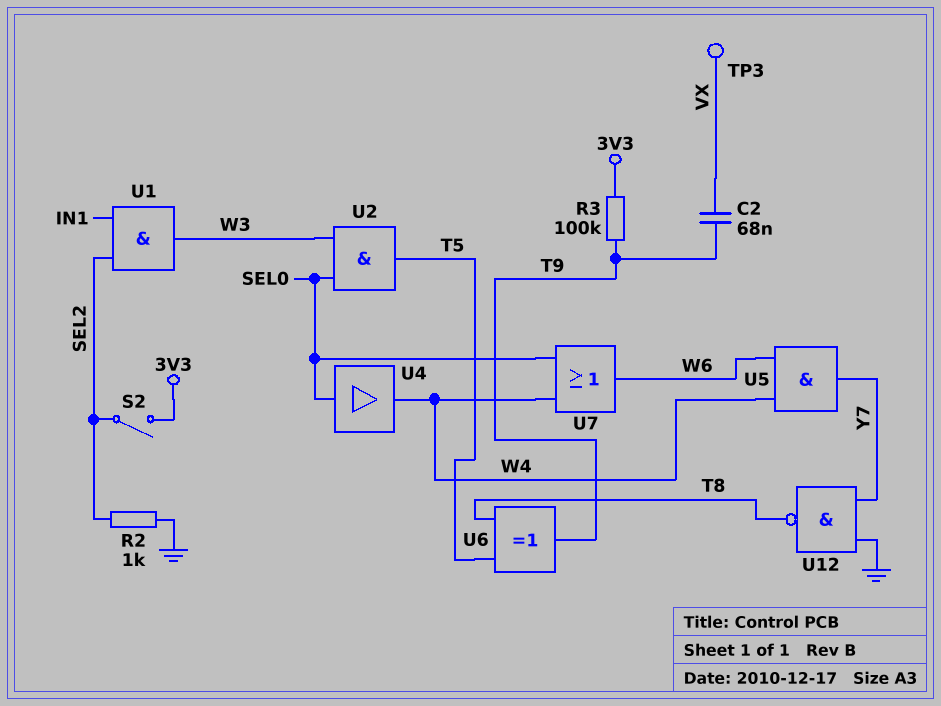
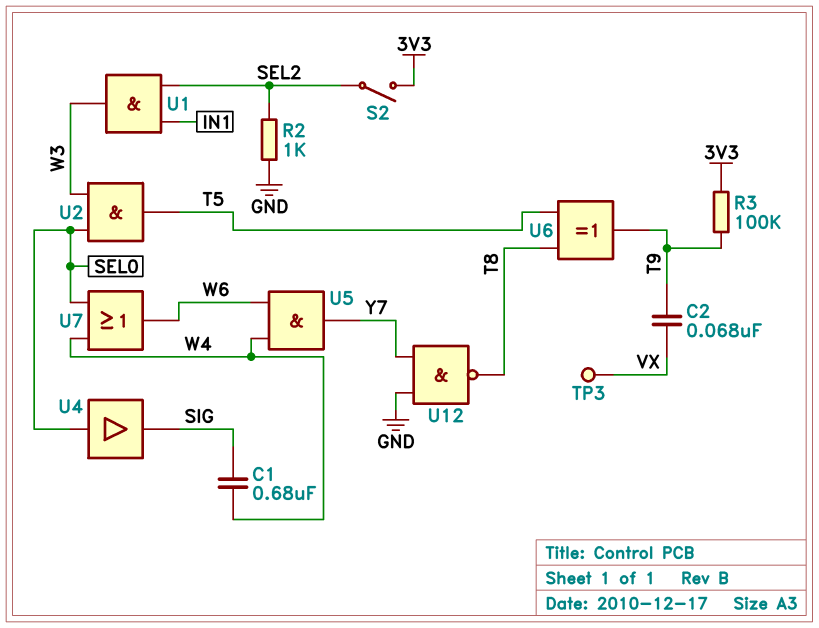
C1: none -> 680nF (SIG, W4)
U4: buffer (in SEL0, out W4) -> buffer (in SEL0, out SIG)

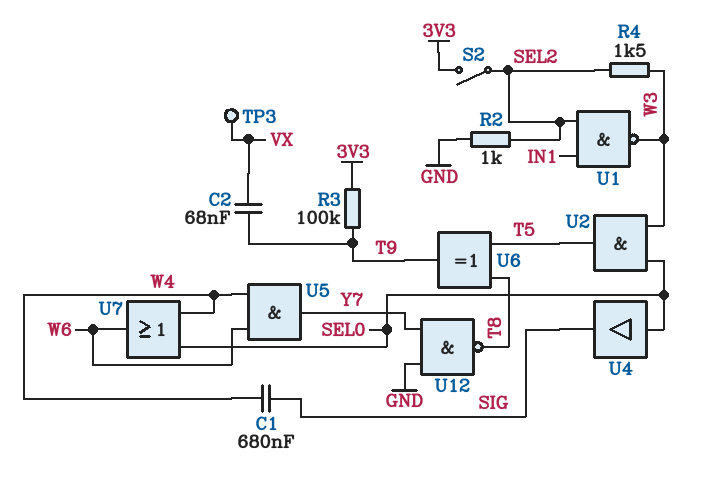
R4: none -> 1.5k (SEL2, W3)
U1: AND (in IN1, in SEL2, out W3) -> NAND (in IN1, in SEL2, out W3)

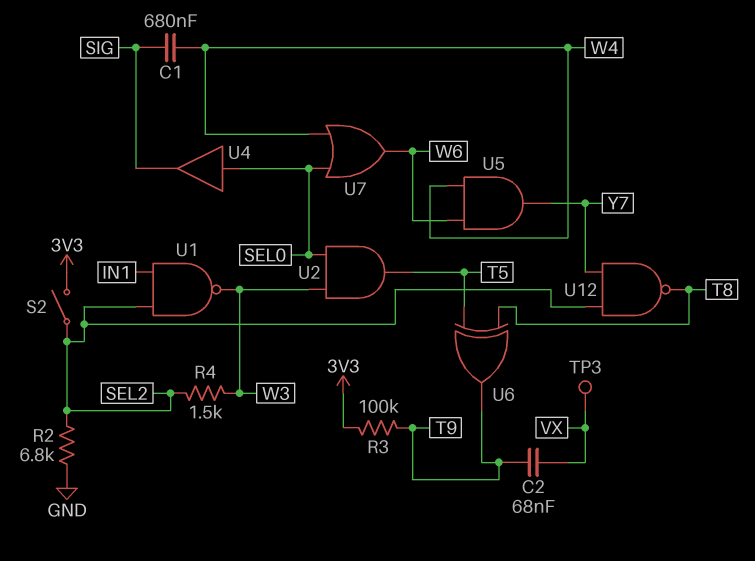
R2: 1k (GND, SEL2) -> 6.8k (GND, SEL2)
U12: NAND (in GND, in Y7, out T8) -> NAND (in SEL2, in Y7, out T8)

